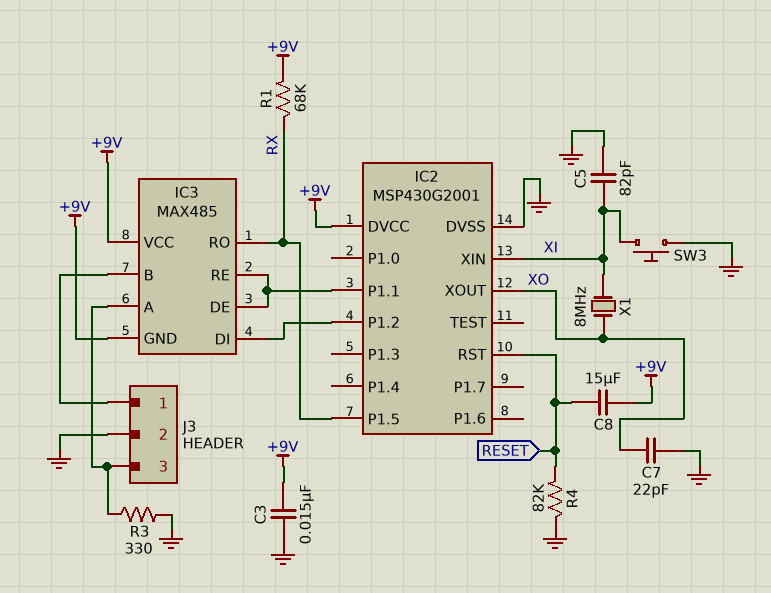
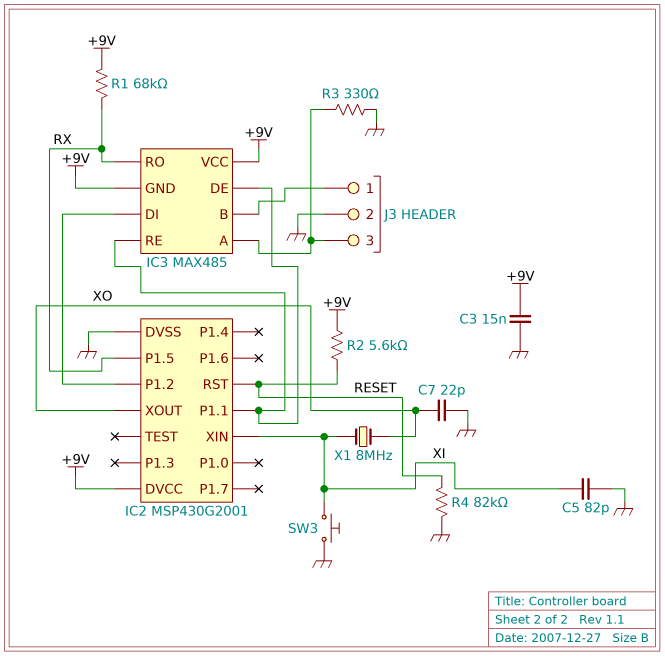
C8: 15uF (+9V, RESET) -> none
R2: none -> 5.6k (+9V, RESET)

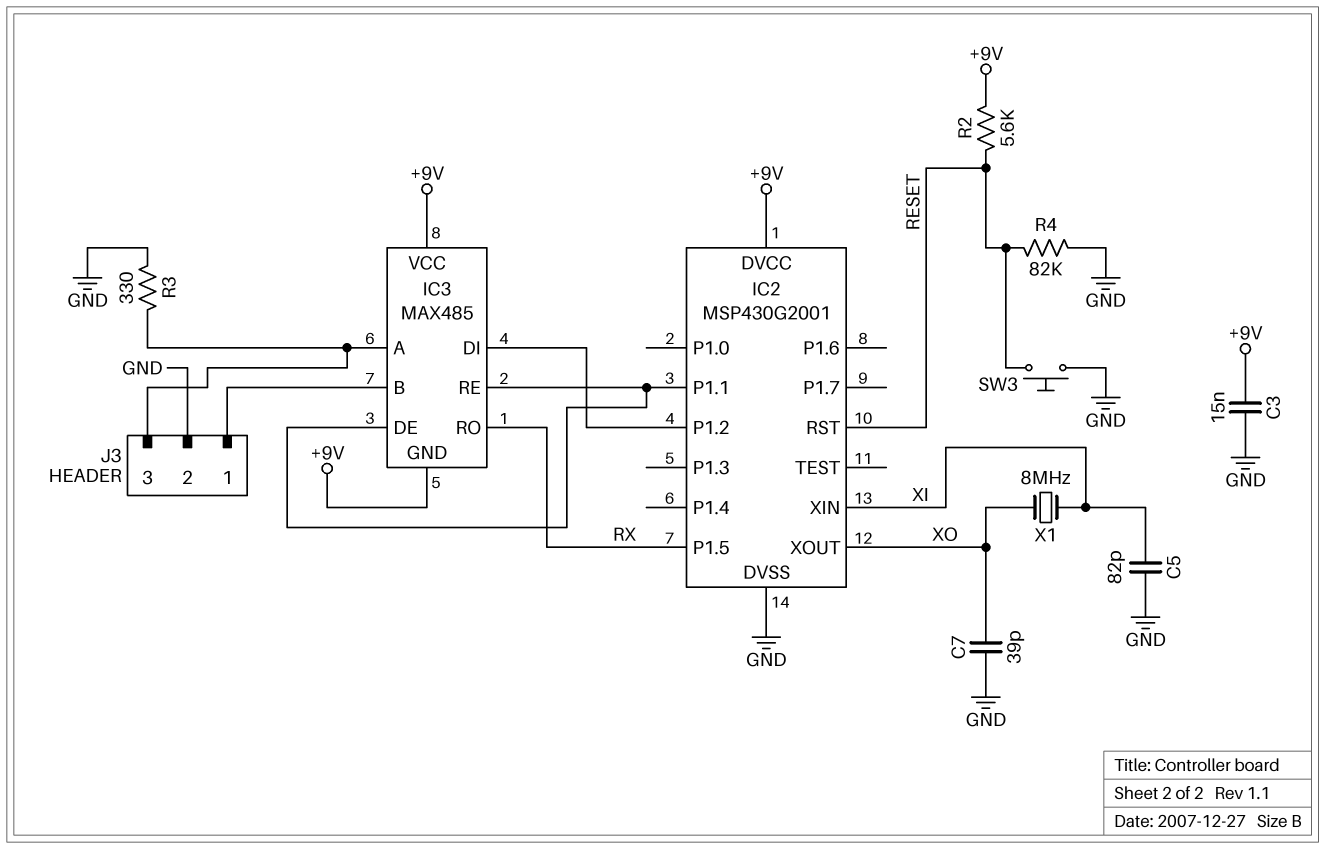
C7: 22pF (GND, XO) -> 39pF (GND, XO)
R1: 68k (+9V, RX) -> none
SW3: button (GND, XI) -> button (GND, RESET)

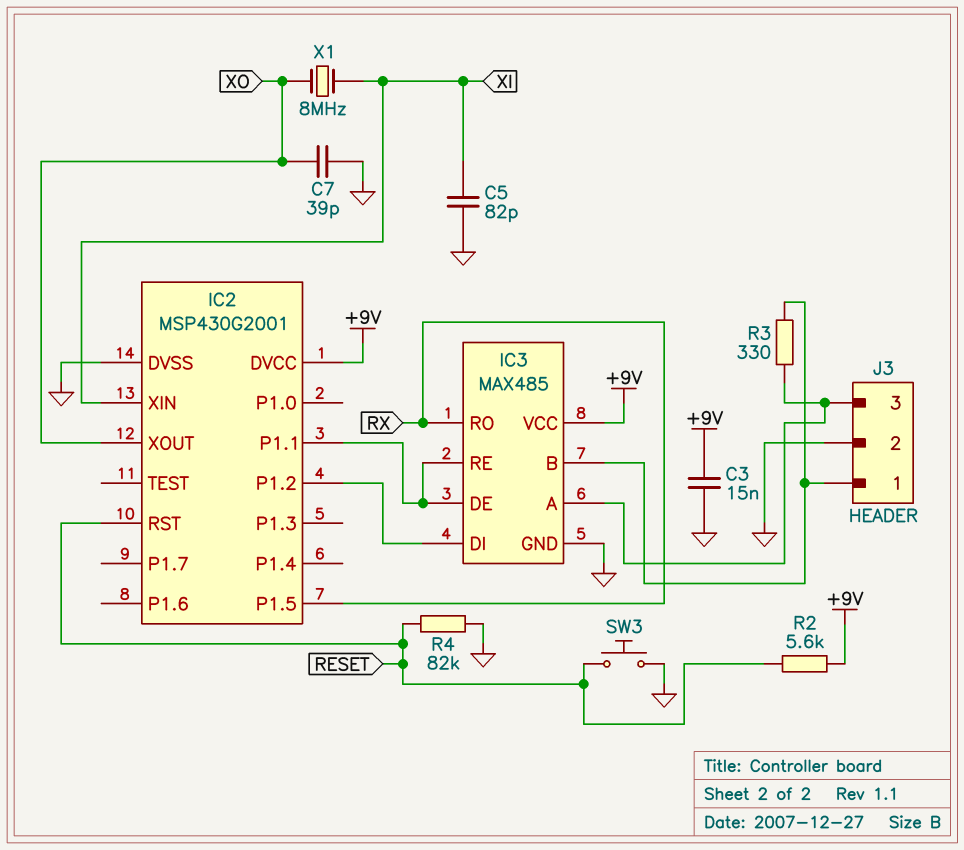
IC3 pin GND: +9V -> GND
R3: 330 (GND, IC3/A) -> 330 (IC3/A, IC3/B)

